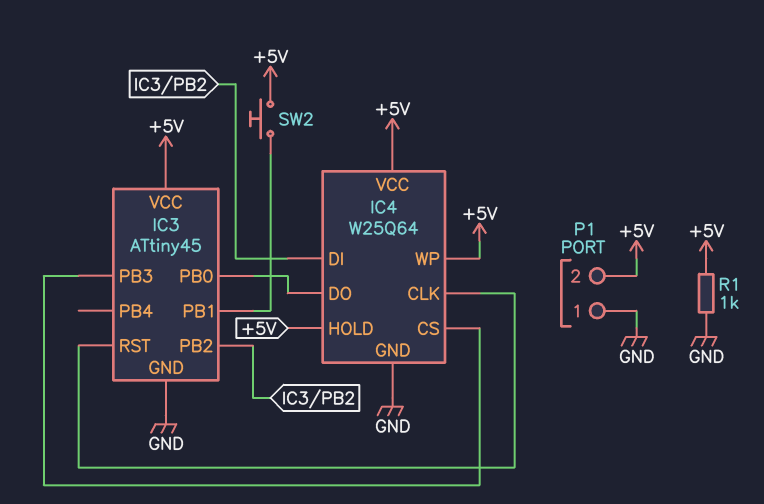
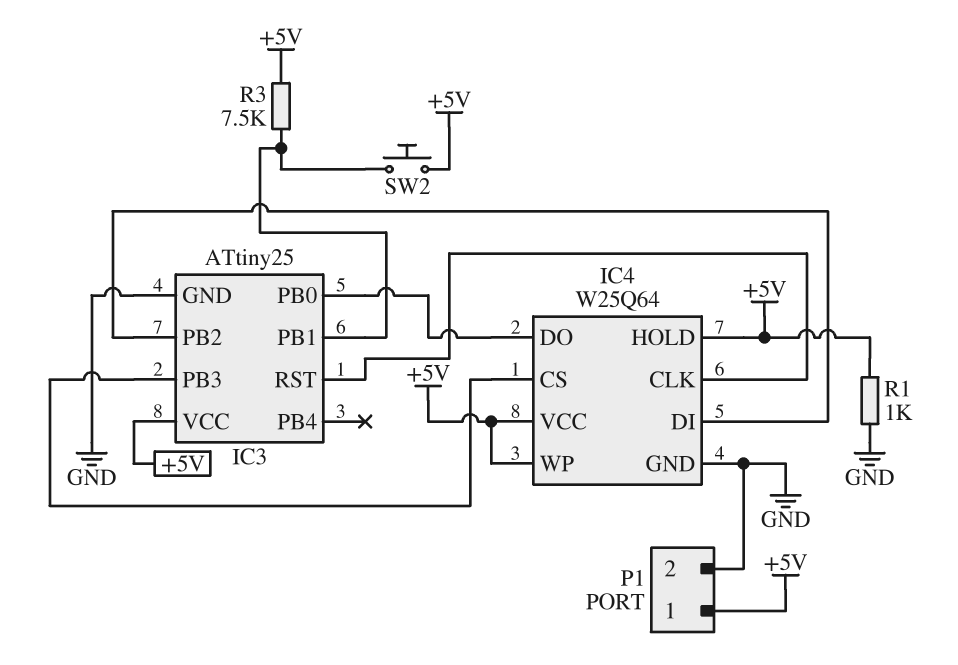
IC3: ATtiny45 -> ATtiny25
P1 pin 1: GND -> +5V
P1 pin 2: +5V -> GND
R3: none -> 7.5k (+5V, IC3/PB1)

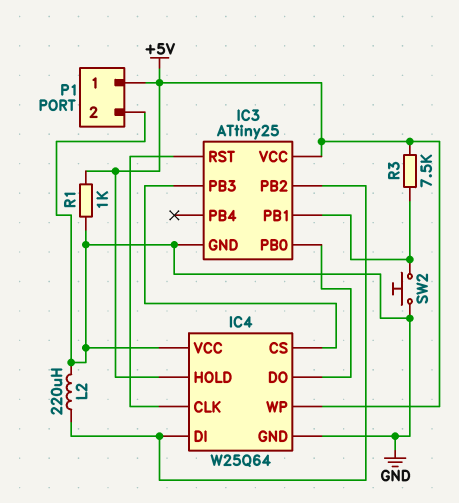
IC4 pin VCC: +5V -> GND
L2: none -> 220uH (GND, IC3/PB2)
SW2: button (+5V, IC3/PB1) -> button (GND, IC3/PB1)

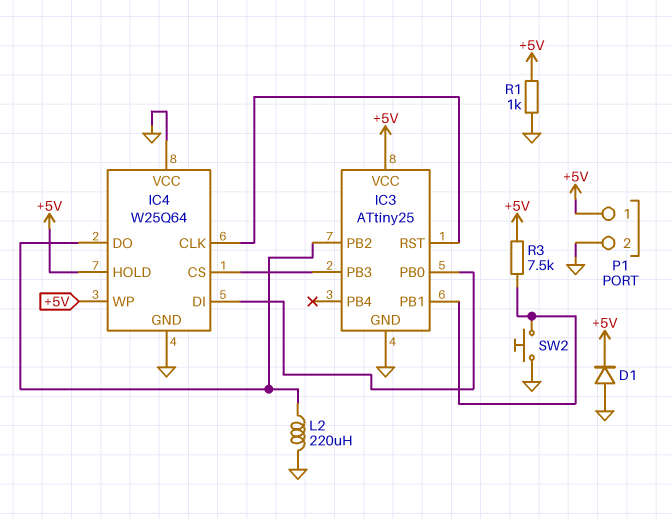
D1: none -> diode (A GND, K +5V)
IC4 pin DI: IC3/PB2 -> IC3/PB0
IC4 pin DO: IC3/PB0 -> IC3/PB2

